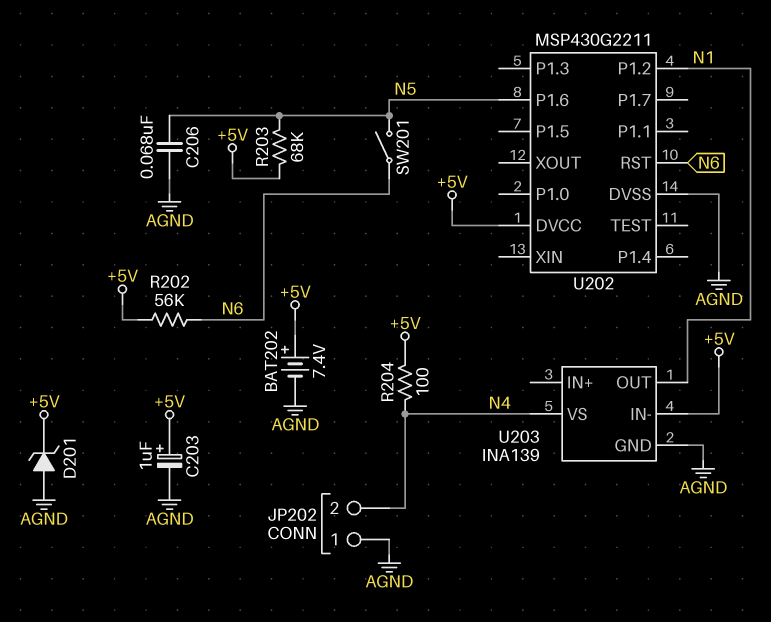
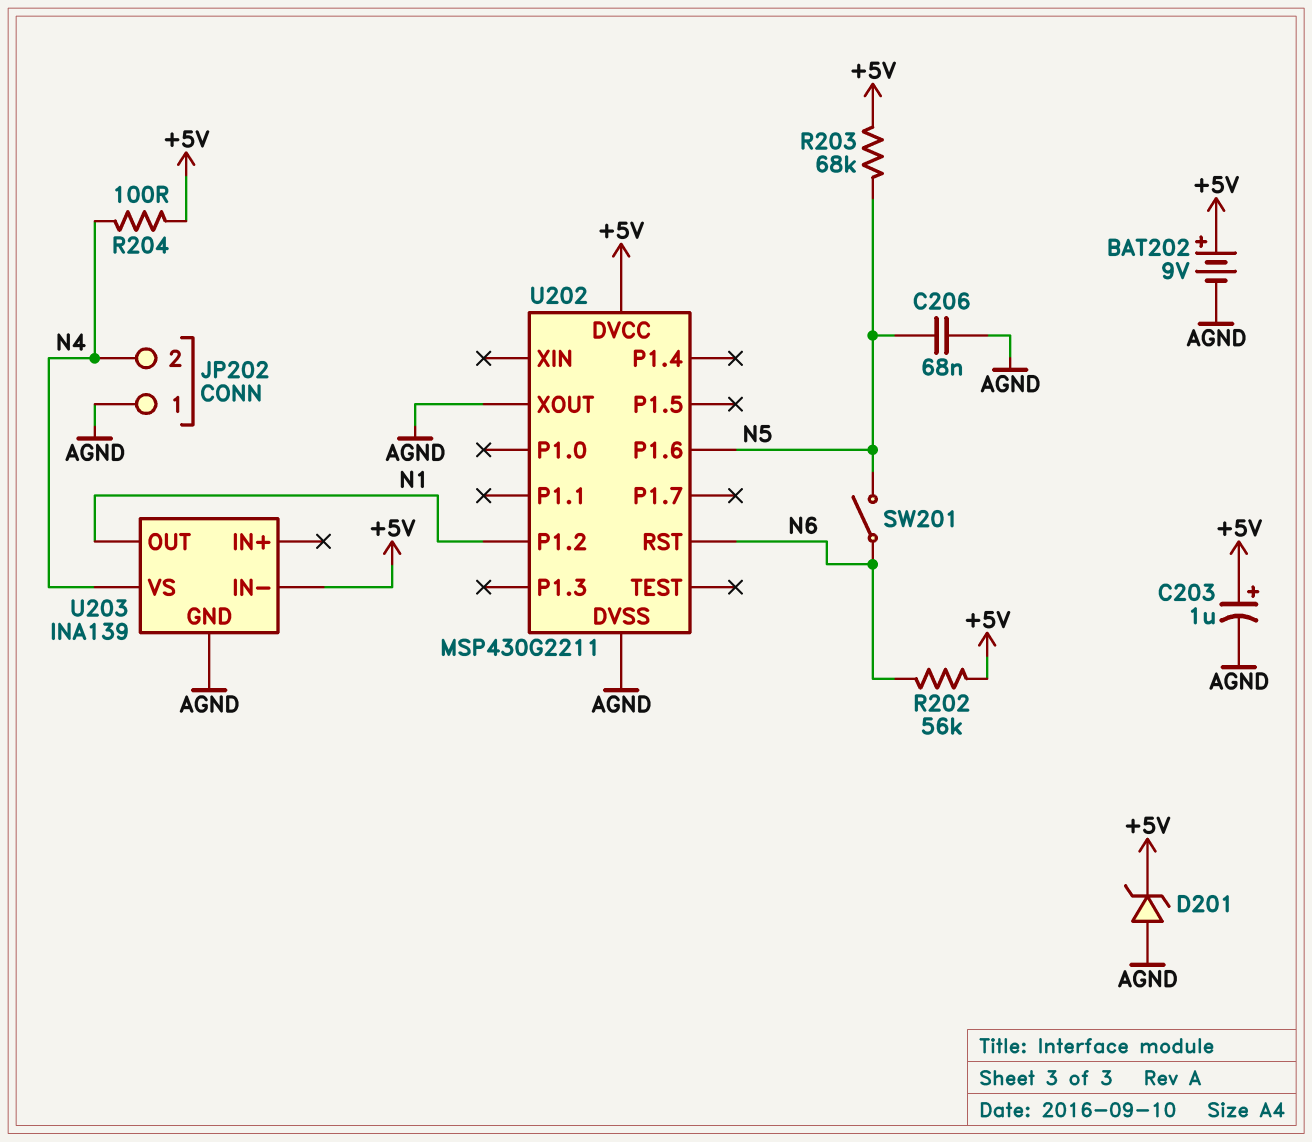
BAT202: 7.4V (plus +5V, minus AGND) -> 9V (plus +5V, minus AGND)
U202 pin XOUT: none -> AGND

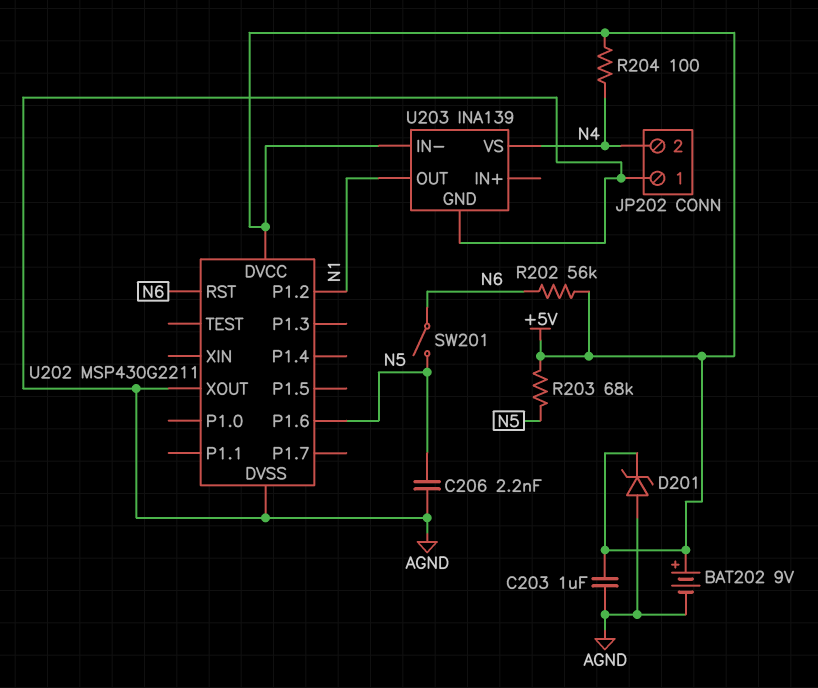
C203: 1uF (plus +5V, minus AGND) -> 1uF (+5V, AGND)
C206: 68nF (AGND, N5) -> 2.2nF (AGND, N5)

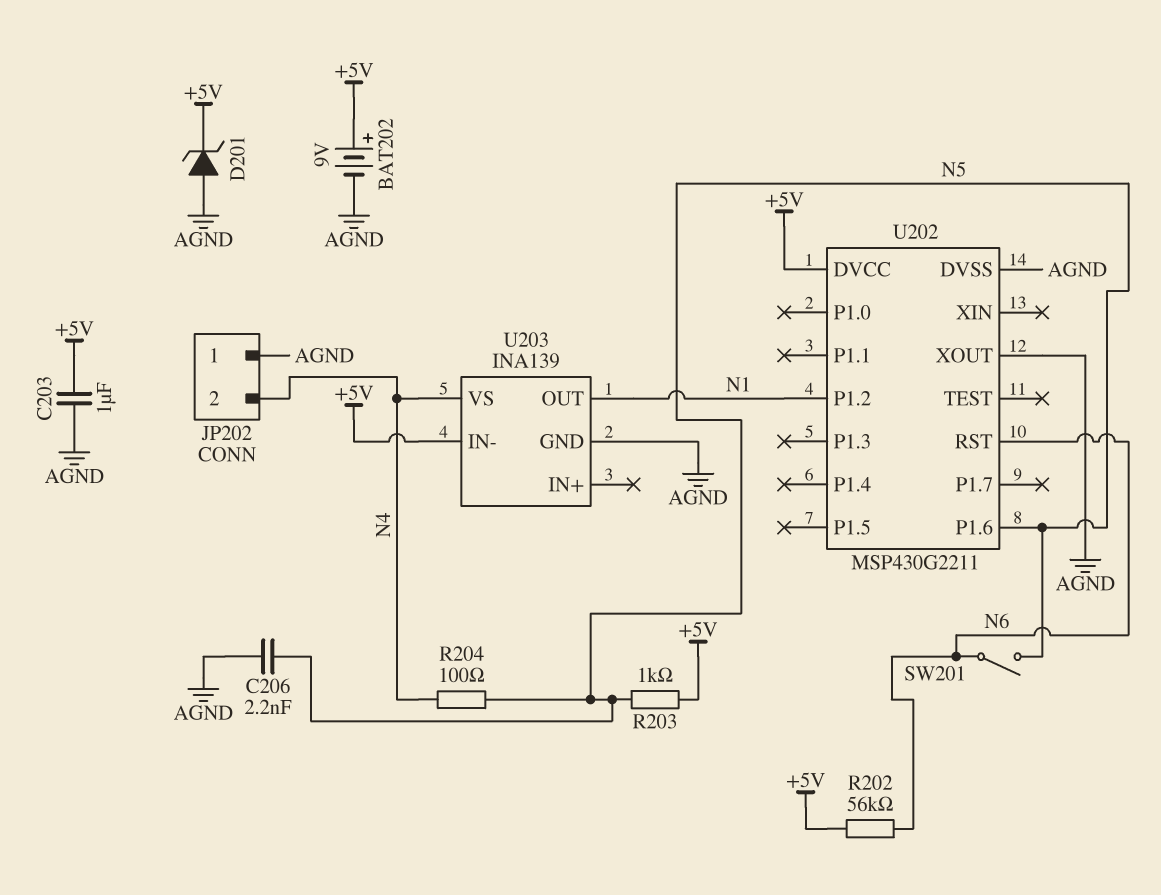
R203: 68k (+5V, N5) -> 1k (+5V, N5)
R204: 100 (+5V, N4) -> 100 (N4, N5)

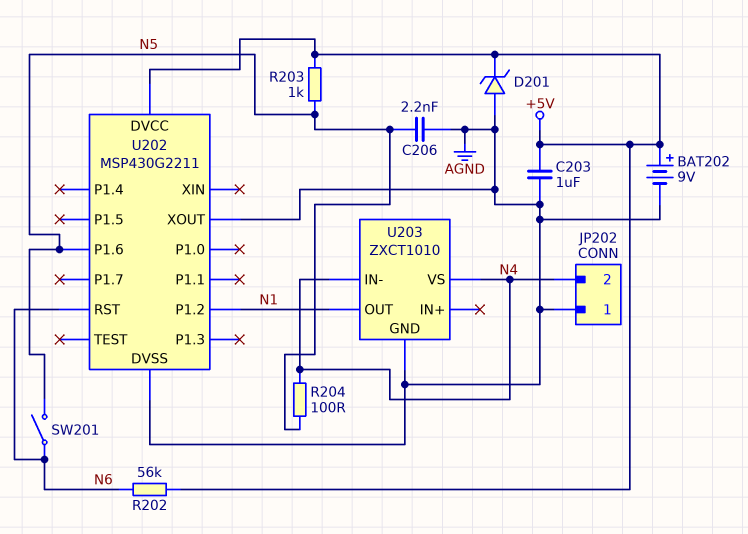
U203: INA139 -> ZXCT1010
U203 pin IN-: +5V -> N4

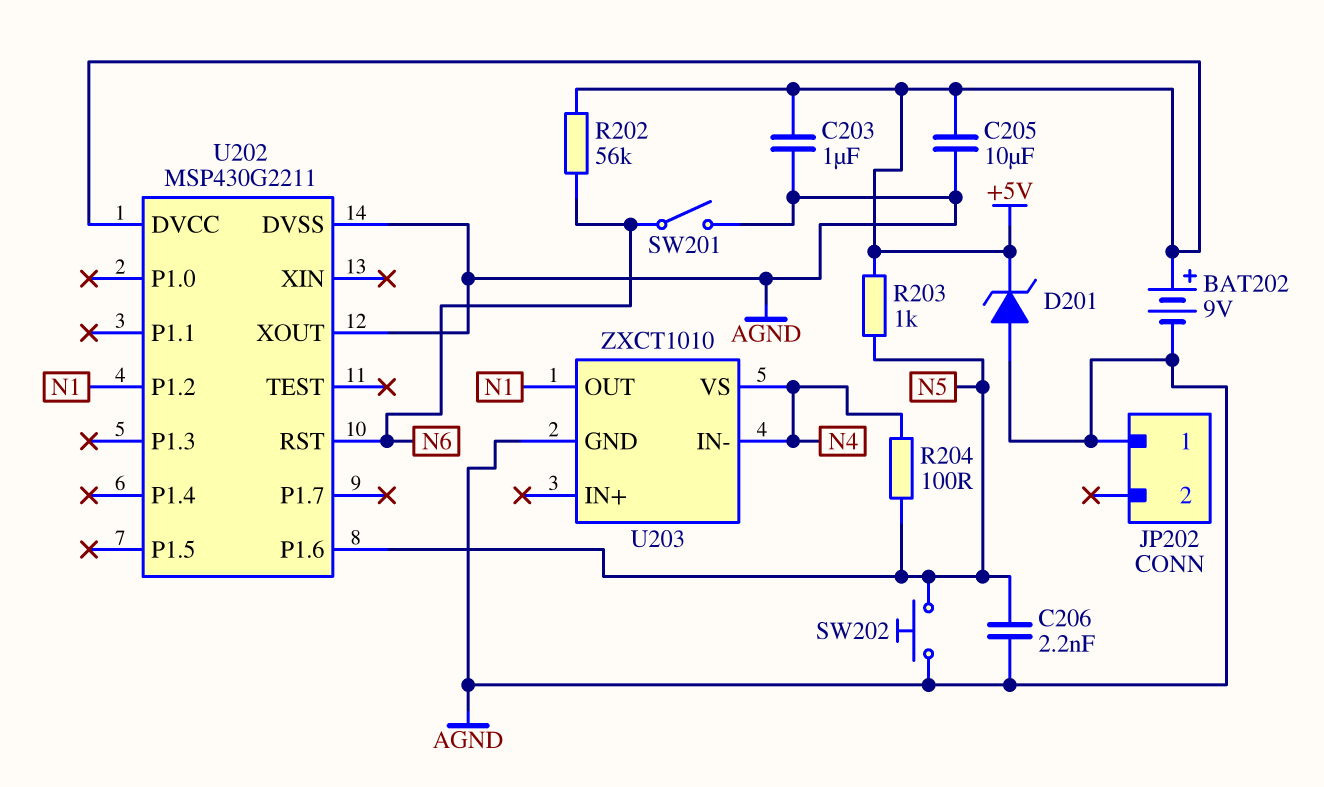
C205: none -> 10uF (+5V, AGND)
JP202 pin 2: N4 -> none
SW201: switch (N5, N6) -> switch (AGND, N6)
SW202: none -> button (AGND, N5)

